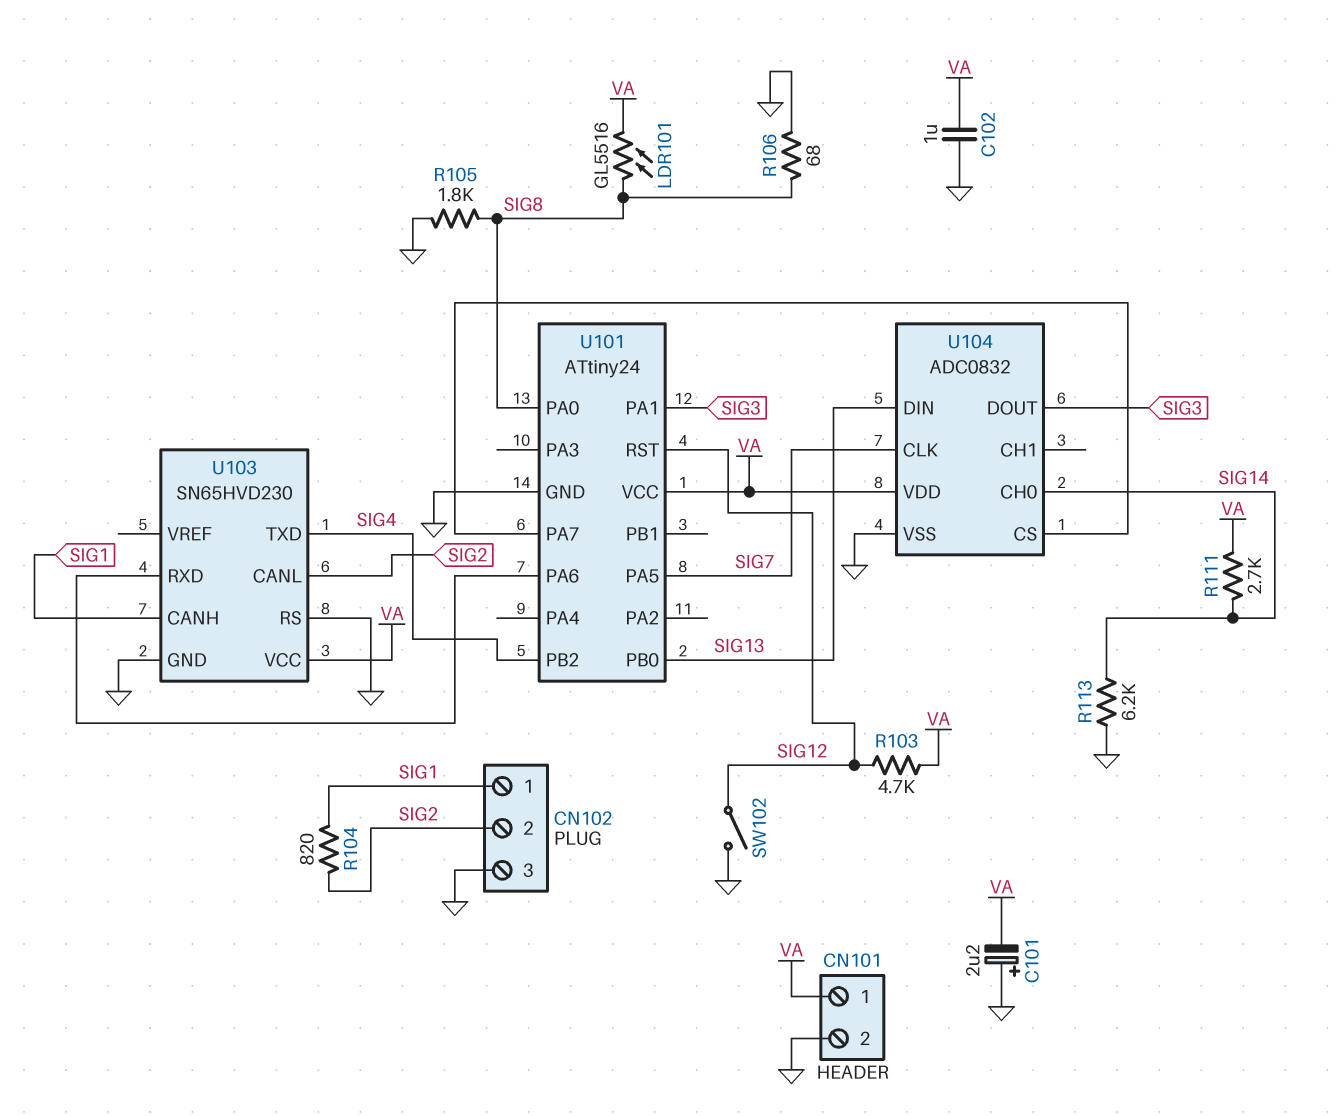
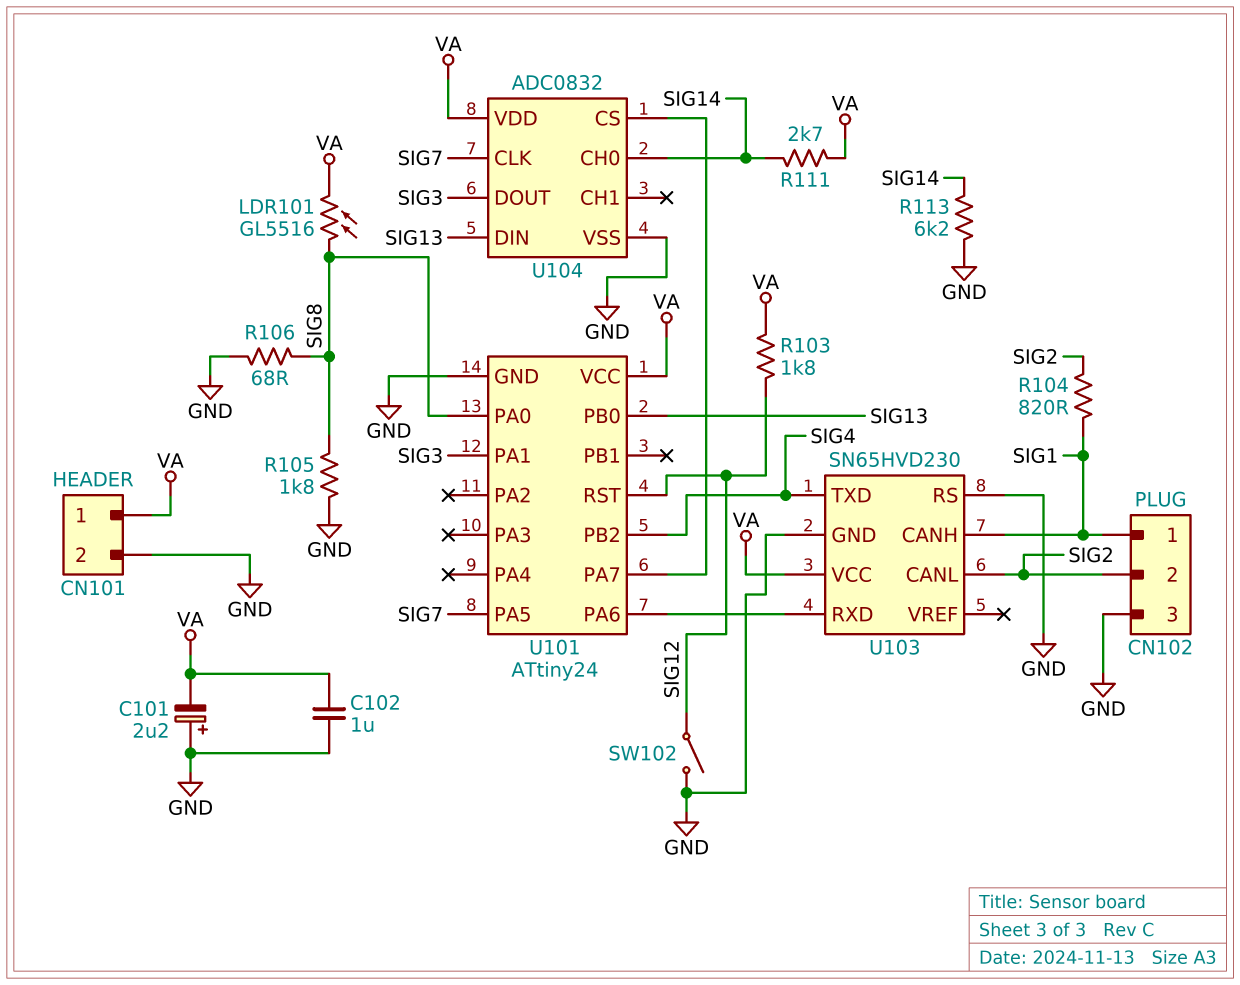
R103: 4.7k (SIG12, VA) -> 1.8k (SIG12, VA)

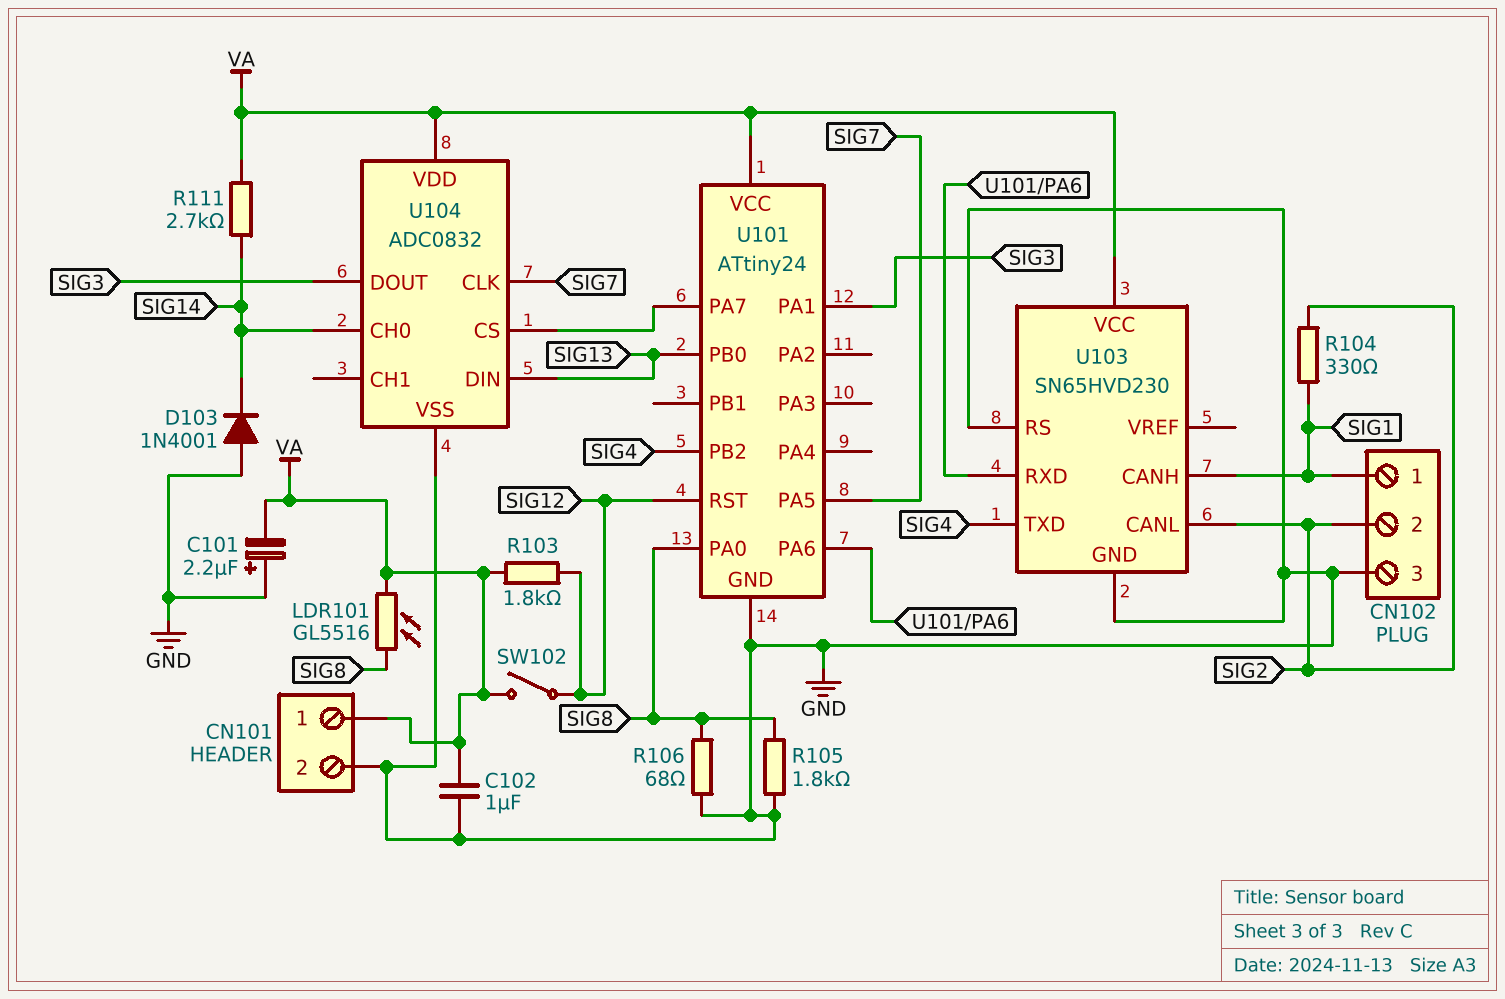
D103: none -> diode 1N4001 (A GND, K SIG14)
R104: 820 (SIG1, SIG2) -> 330 (SIG1, SIG2)
R113: 6.2k (GND, SIG14) -> none
SW102: switch (GND, SIG12) -> switch (SIG12, VA)

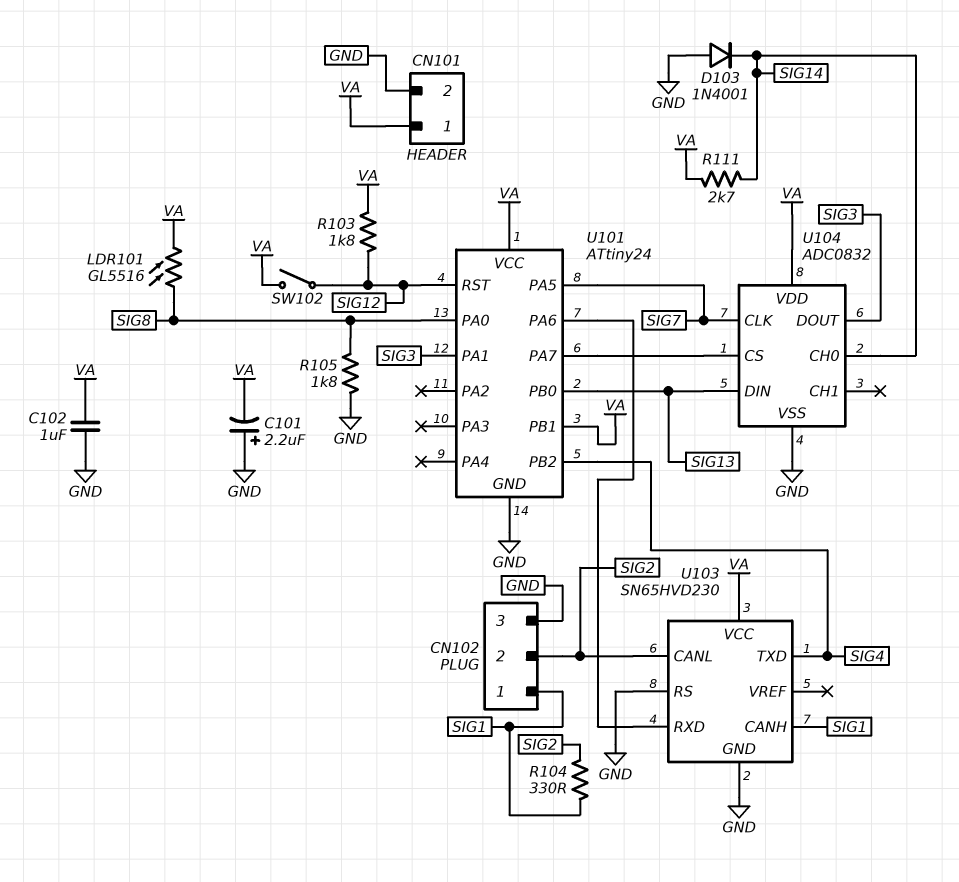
R106: 68 (GND, SIG8) -> none
U101 pin PB1: none -> VA

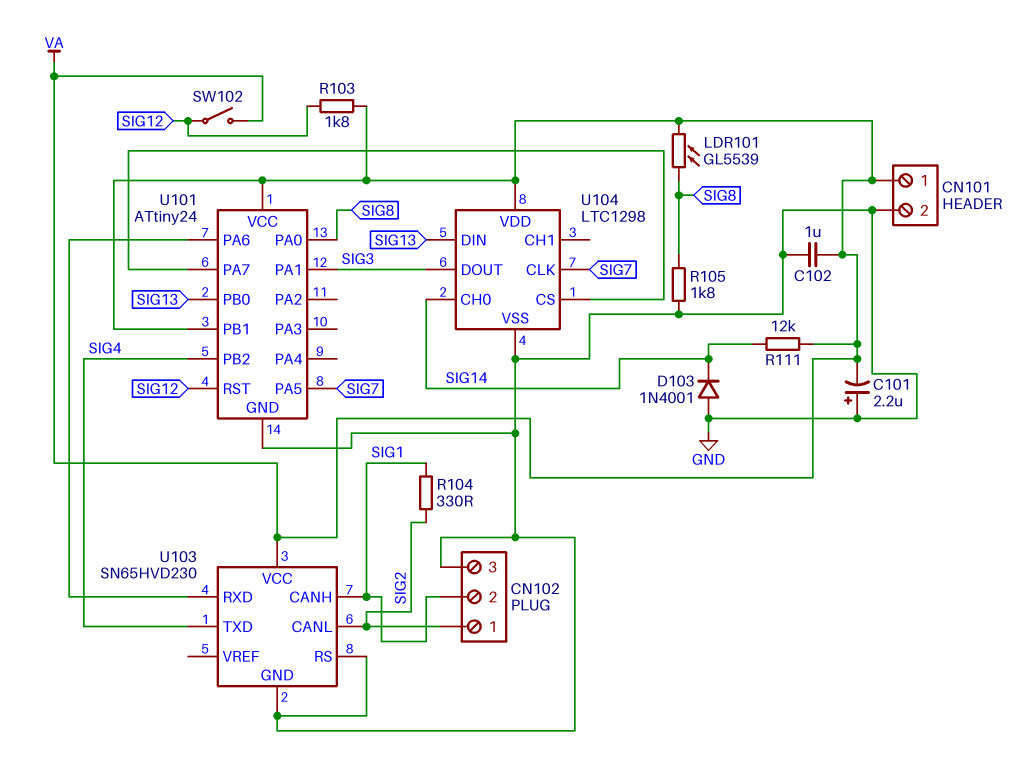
CN102 pin 1: SIG1 -> SIG2
CN102 pin 2: SIG2 -> SIG1
LDR101: GL5516 (SIG8, VA) -> GL5539 (SIG8, VA)
R111: 2.7k (SIG14, VA) -> 12k (SIG14, VA)
U104: ADC0832 -> LTC1298

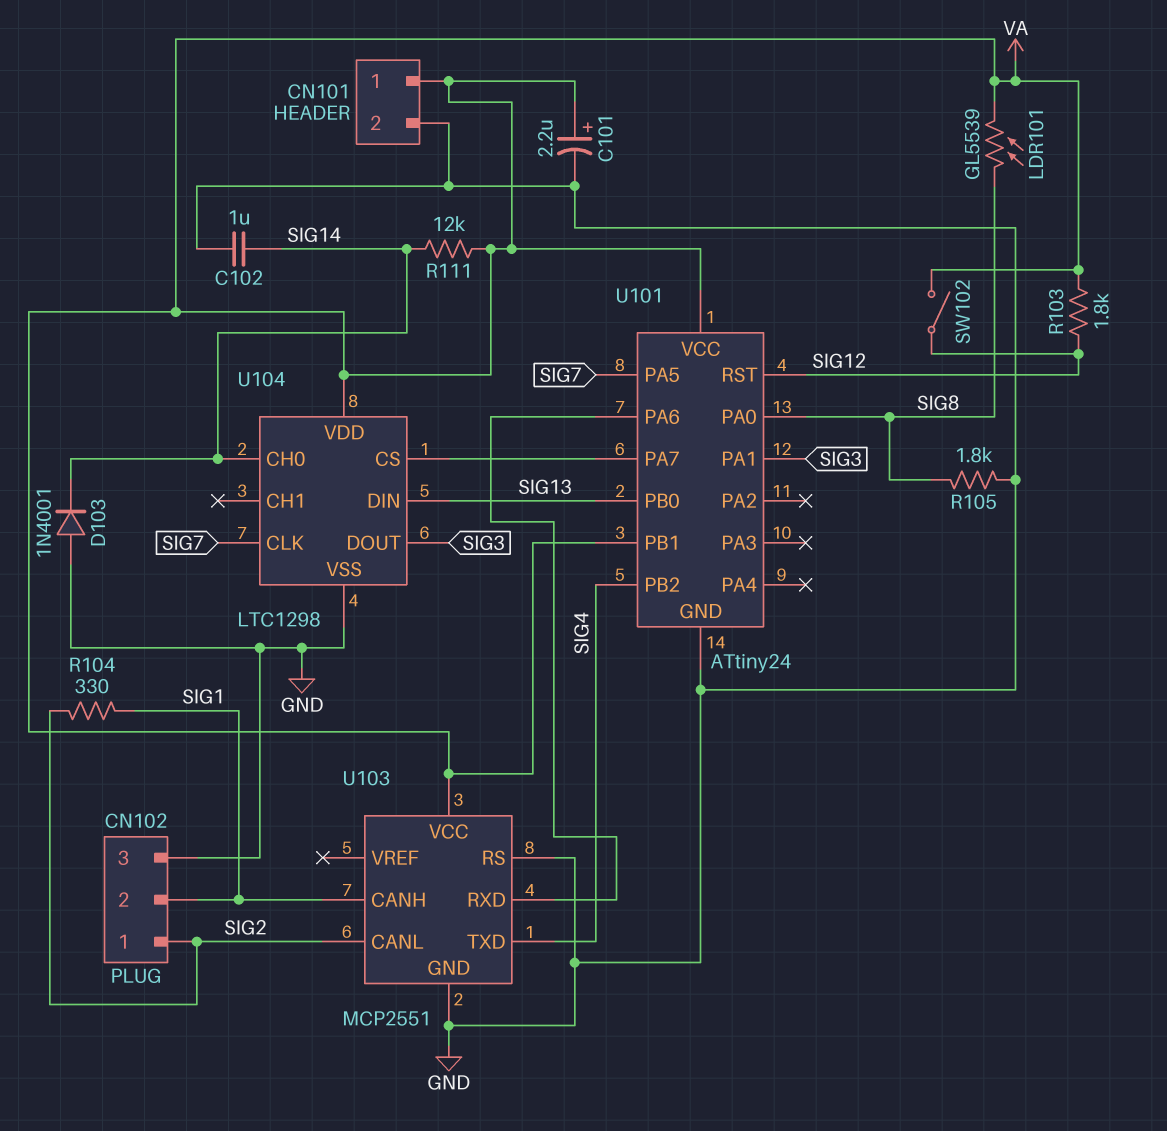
C101: 2.2uF (plus GND, minus VA) -> 2.2uF (plus VA, minus GND)
C102: 1uF (GND, VA) -> 1uF (GND, SIG14)
U103: SN65HVD230 -> MCP2551

